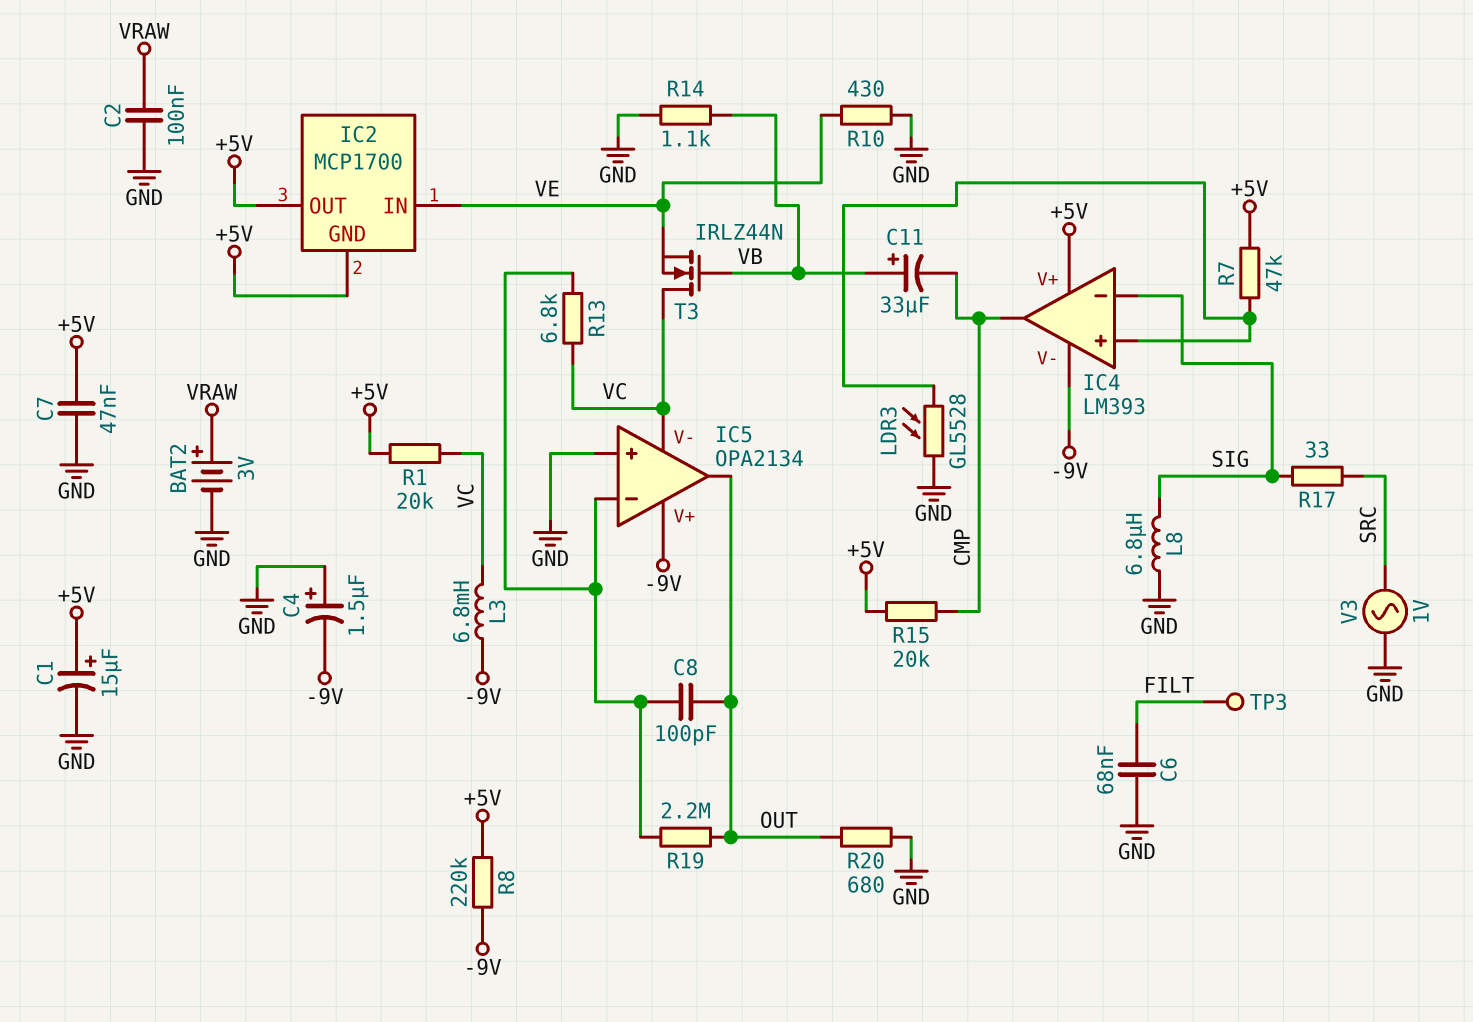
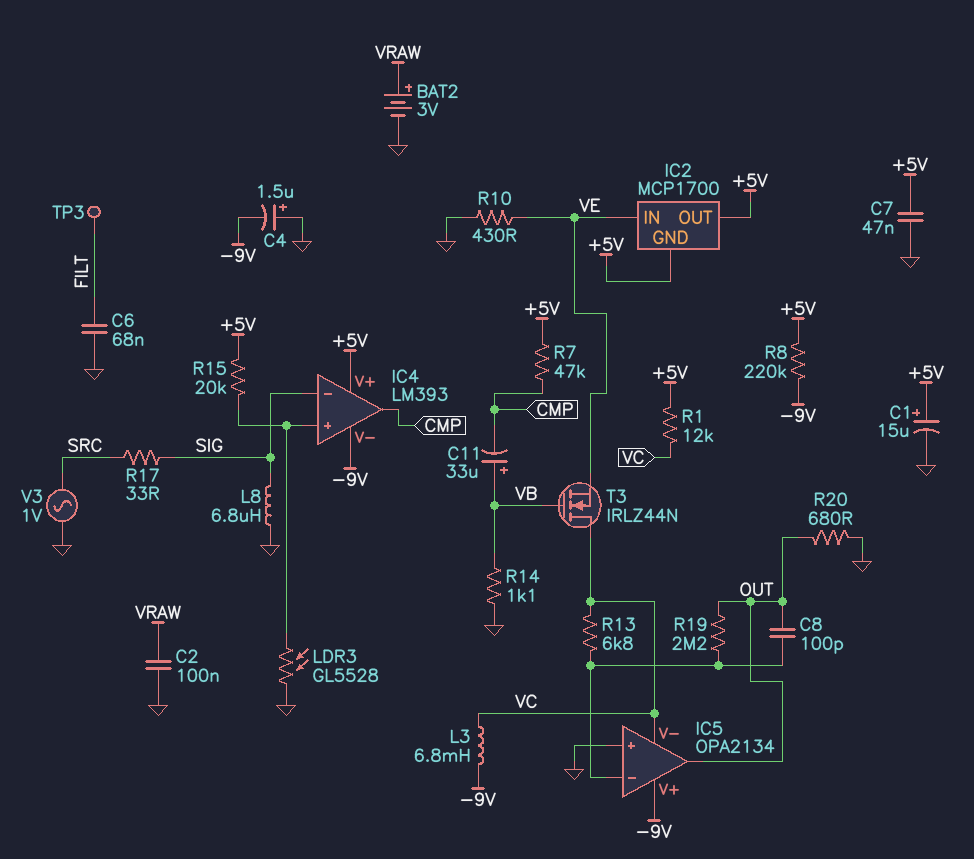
R1: 20k (+5V, VC) -> 12k (+5V, VC)
R7: 47k (+5V, IC4/in+) -> 47k (+5V, CMP)
R15: 20k (+5V, CMP) -> 20k (+5V, IC4/in+)

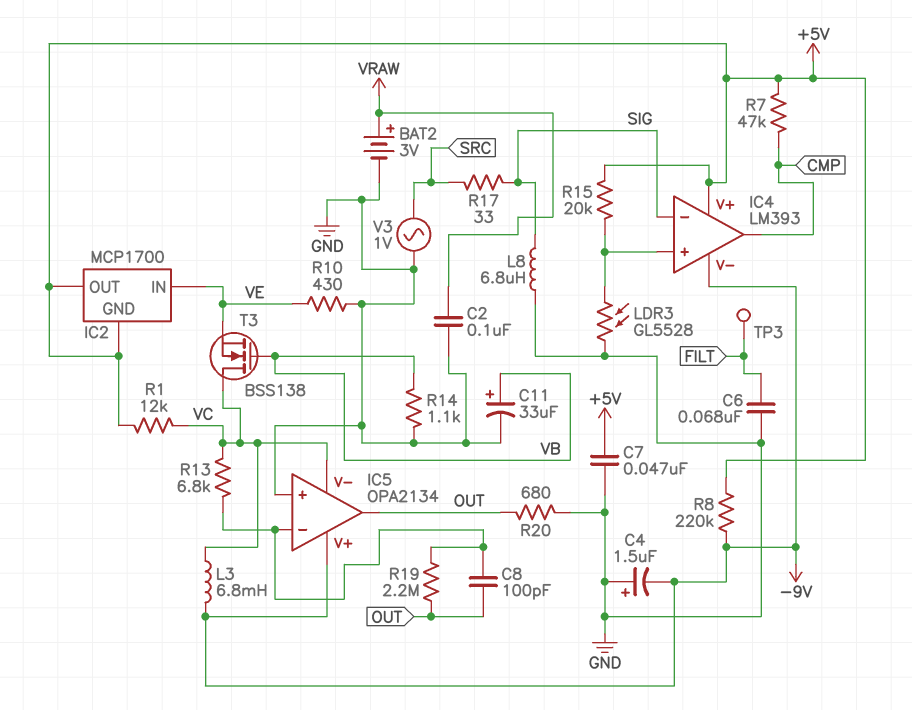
C1: 15uF (plus +5V, minus GND) -> none
C11: 33uF (plus VB, minus CMP) -> 33uF (plus VB, minus GND)
T3: NMOS IRLZ44N (G VB, D VC, S VE) -> NMOS BSS138 (G VB, D VC, S VE)

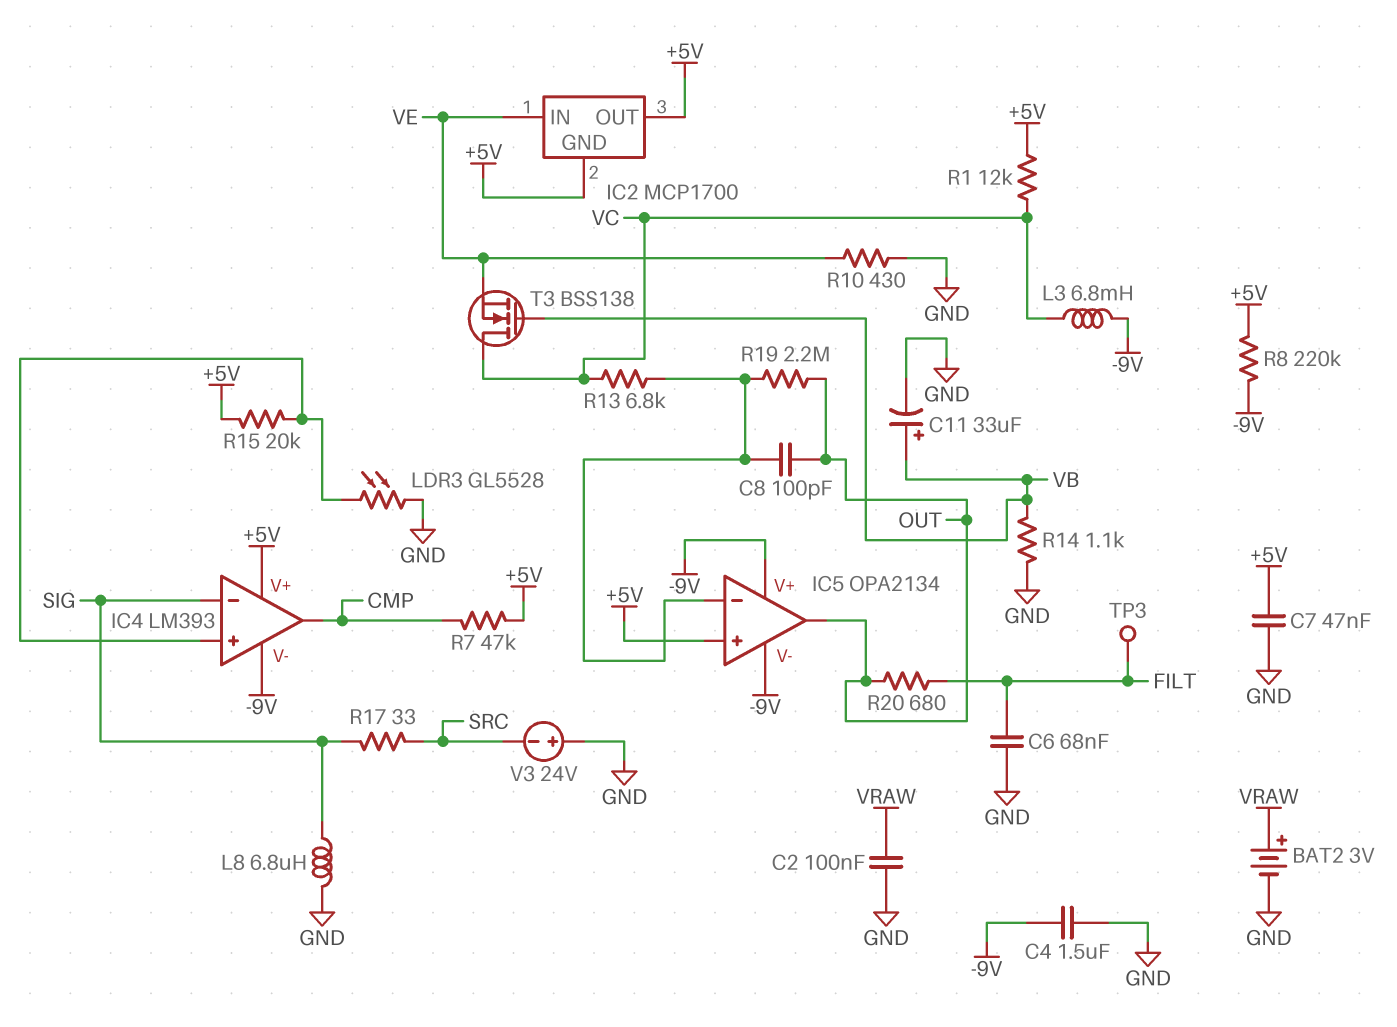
C4: 1.5uF (plus GND, minus -9V) -> 1.5uF (-9V, GND)
IC5 pin V-: VC -> -9V
IC5 pin in+: GND -> +5V
R20: 680 (GND, OUT) -> 680 (FILT, OUT)
V3: AC 1V (GND, SRC) -> 24V (plus GND, minus SRC)

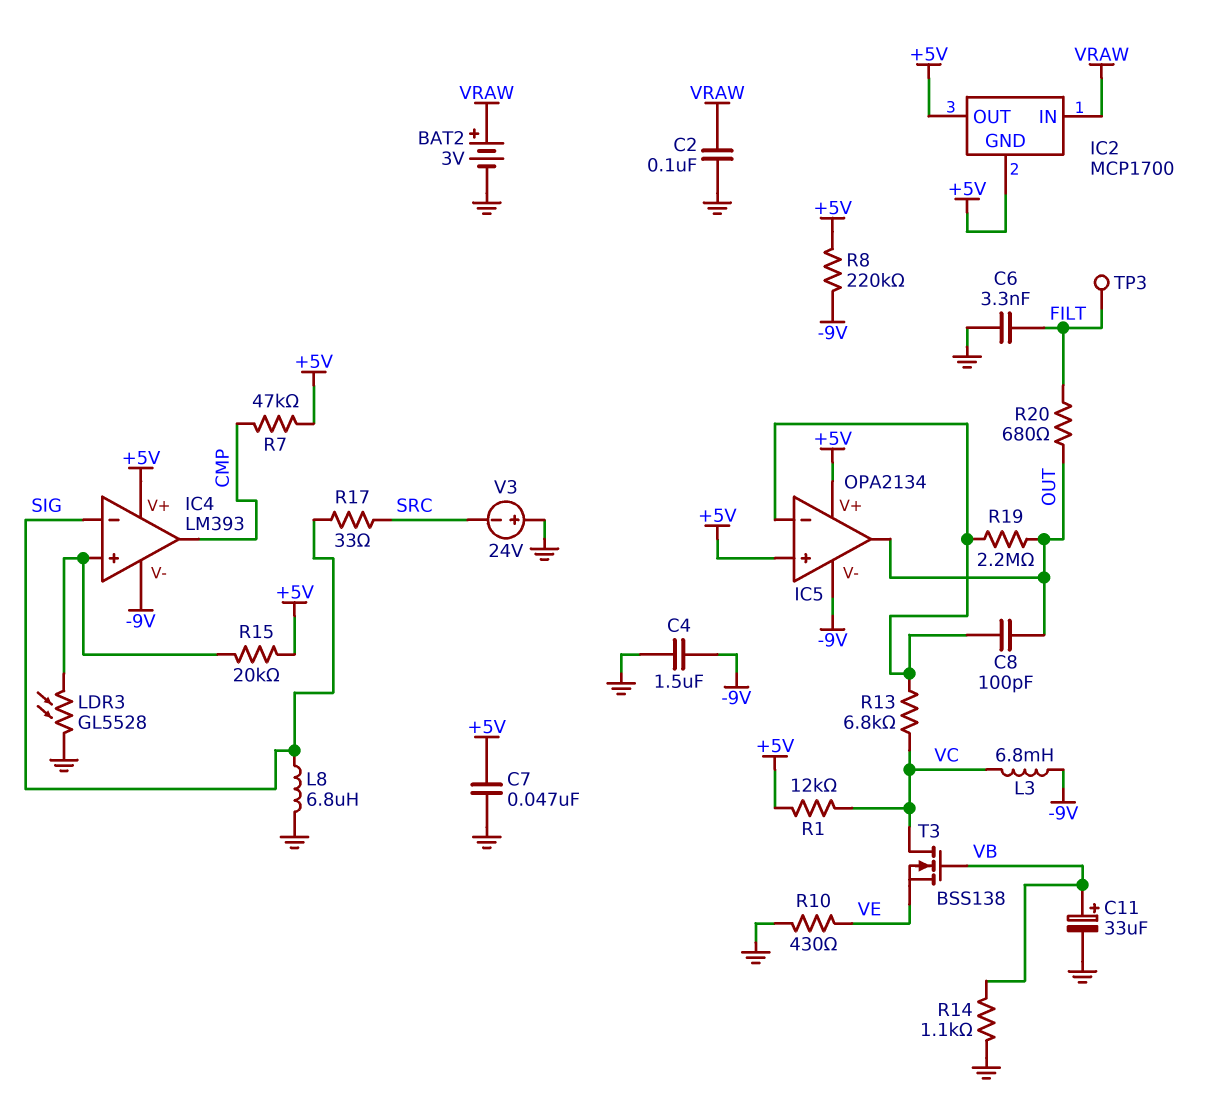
C6: 68nF (FILT, GND) -> 3.3nF (FILT, GND)
IC2 pin IN: VE -> VRAW
IC5 pin V+: -9V -> +5V

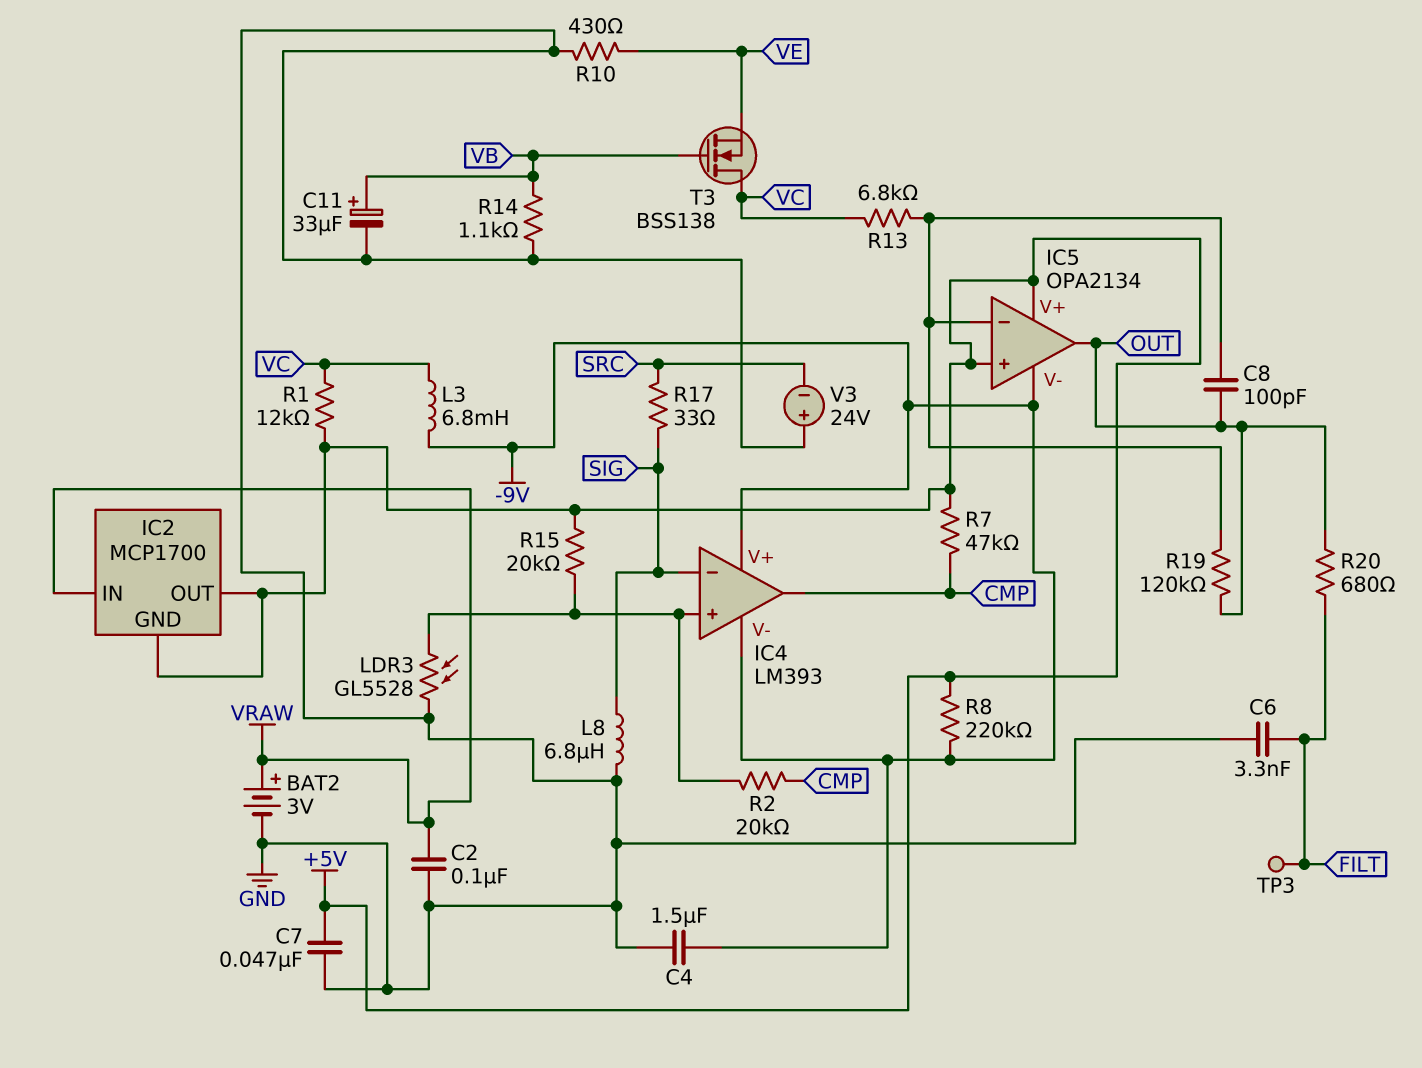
IC4 pin V+: +5V -> -9V
R2: none -> 20k (CMP, IC4/in+)
R19: 2.2M (IC5/in-, OUT) -> 120k (IC5/in-, OUT)

